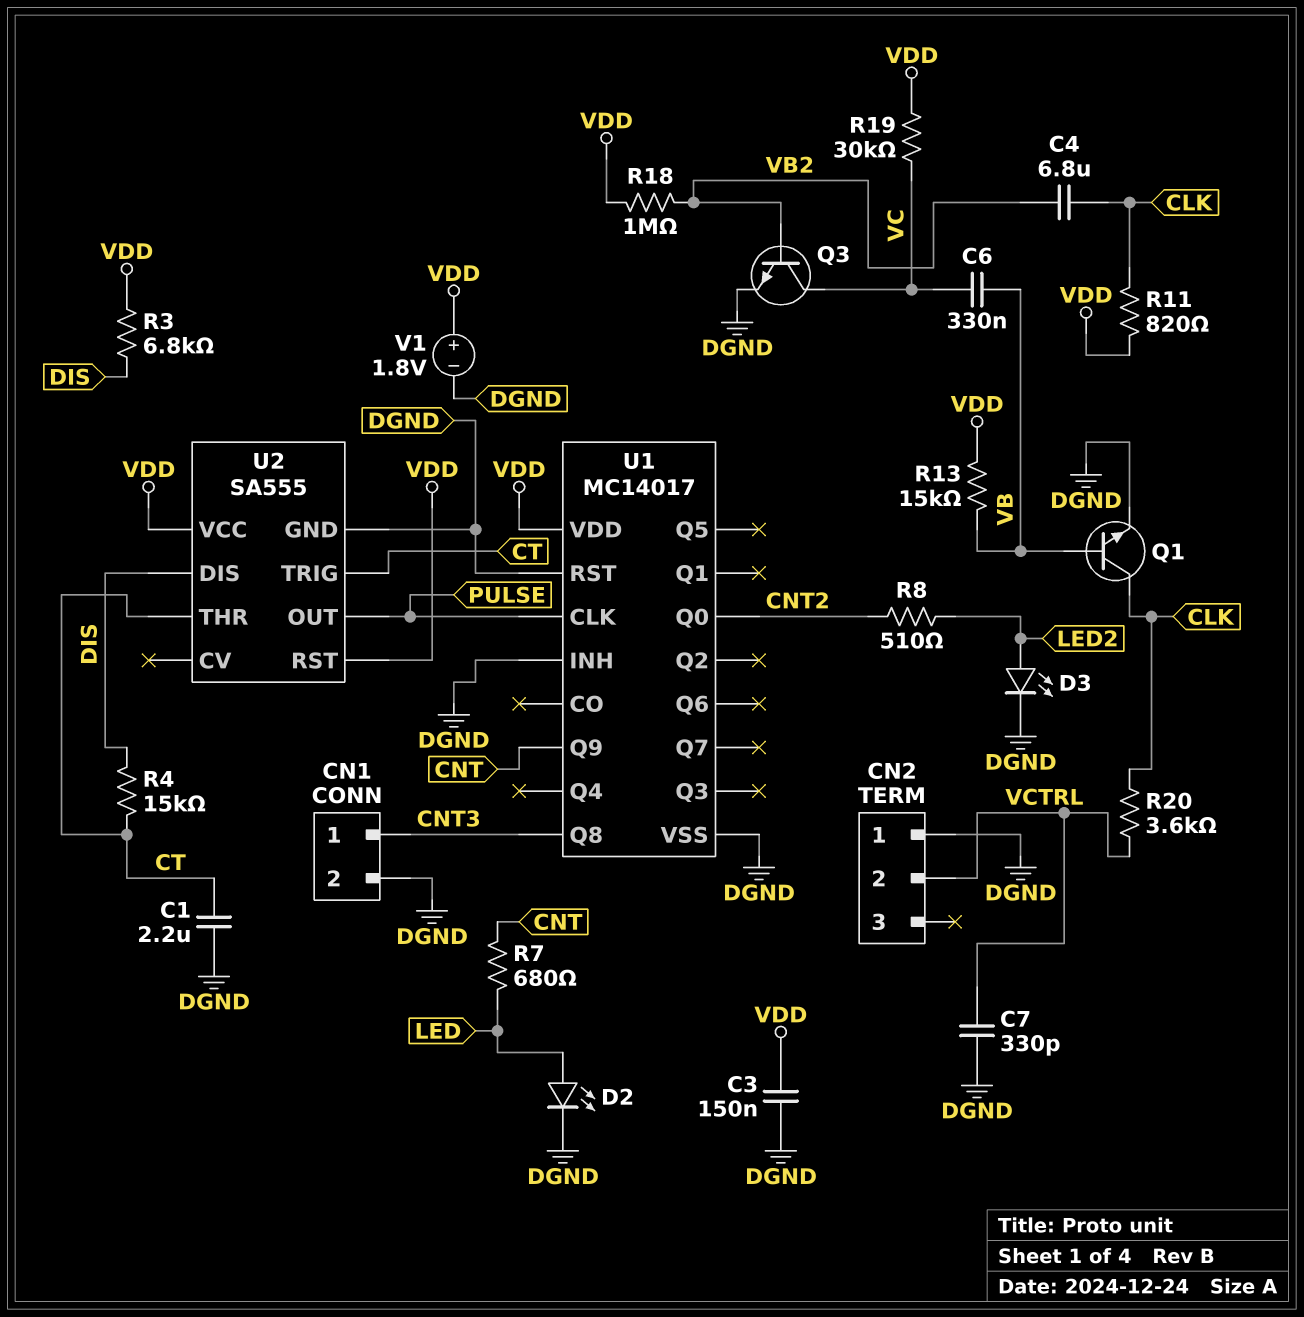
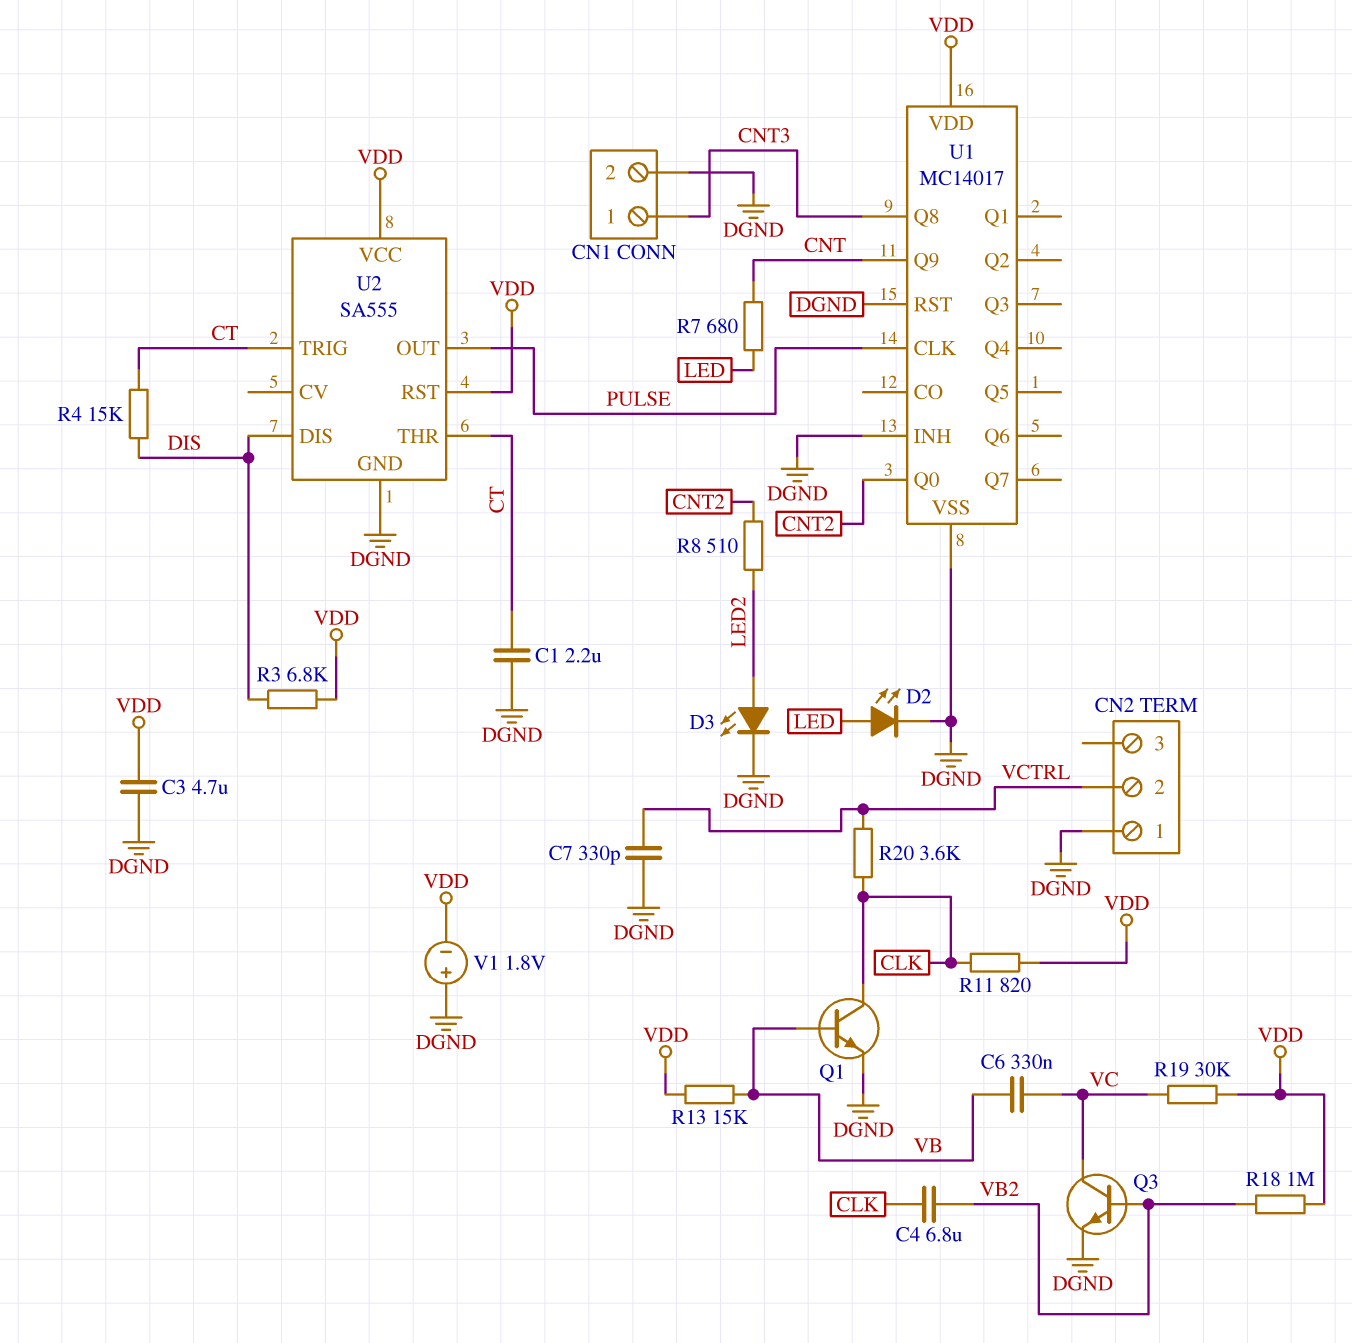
C3: 150nF (DGND, VDD) -> 4.7uF (DGND, VDD)
V1: 1.8V (plus VDD, minus DGND) -> 1.8V (plus DGND, minus VDD)

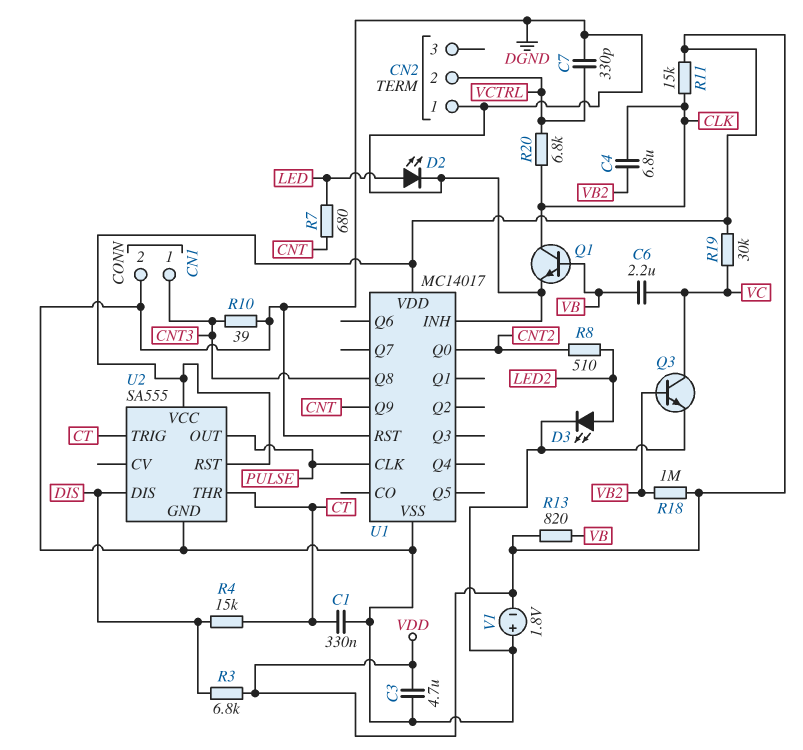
C1: 2.2uF (CT, DGND) -> 330nF (CT, DGND)
C6: 330nF (VB, VC) -> 2.2uF (VB, VC)
R10: none -> 39 (CNT3, DGND)
R11: 820 (CLK, VDD) -> 15k (CLK, VDD)
R13: 15k (VB, VDD) -> 820 (VB, VDD)
R20: 3.6k (CLK, VCTRL) -> 6.8k (CLK, VCTRL)

